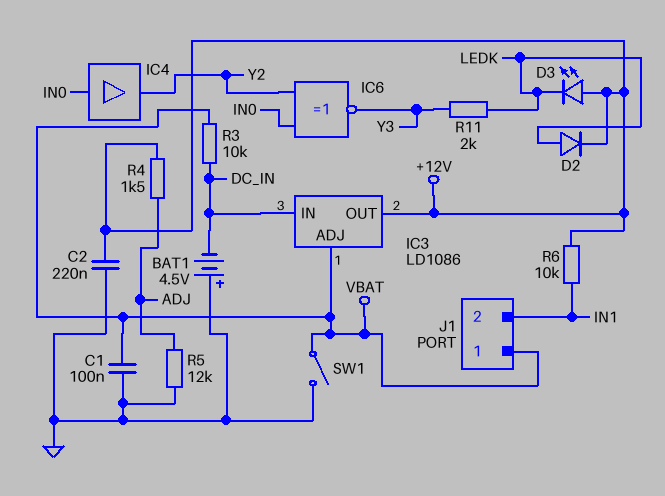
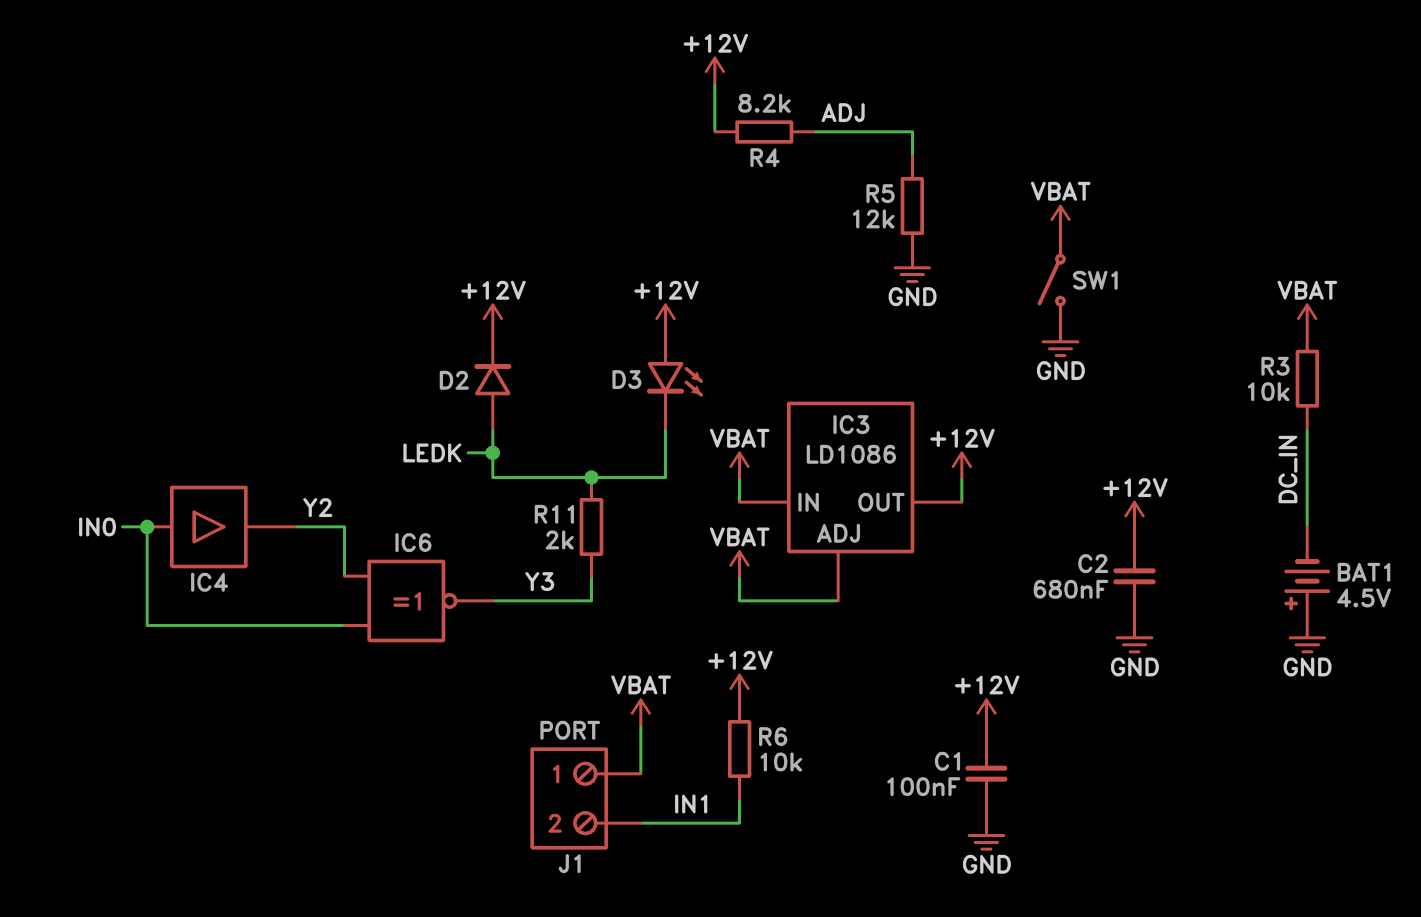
C1: 100nF (GND, VBAT) -> 100nF (+12V, GND)
C2: 220nF (+12V, GND) -> 680nF (+12V, GND)
IC3 pin IN: DC_IN -> VBAT
R4: 1.5k (+12V, ADJ) -> 8.2k (+12V, ADJ)

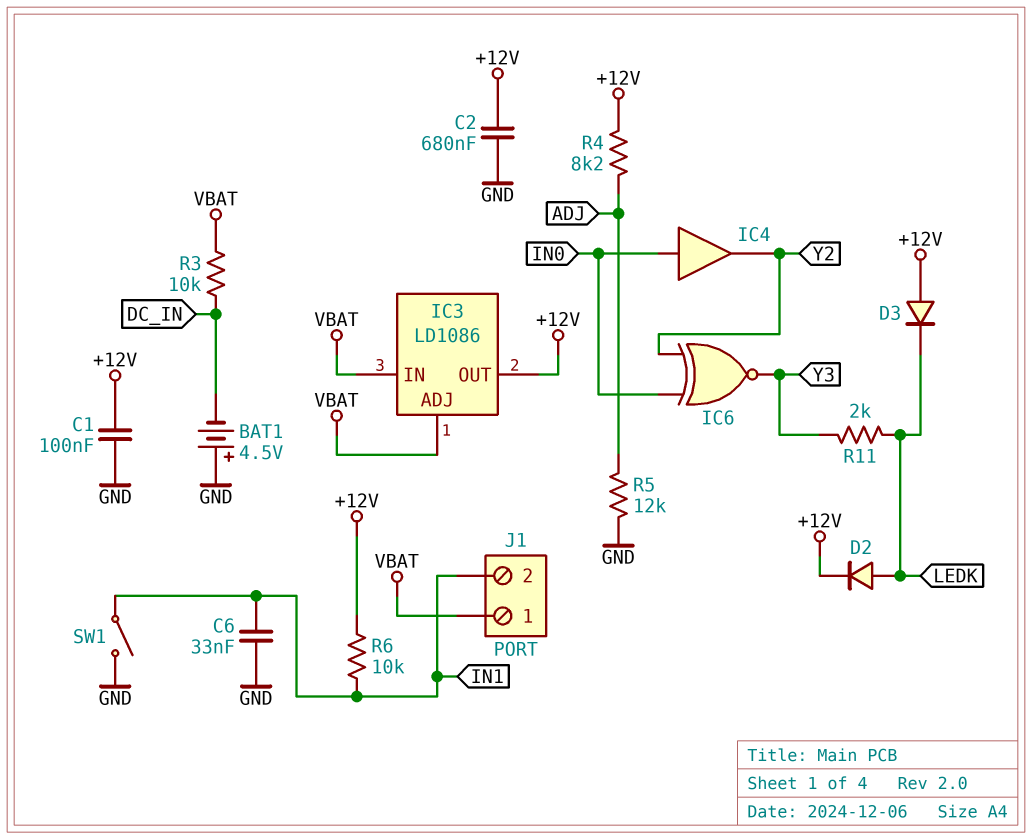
C6: none -> 33nF (GND, IN1)
D3: LED (A +12V, K LEDK) -> diode (A +12V, K LEDK)
SW1: switch (GND, VBAT) -> switch (GND, IN1)

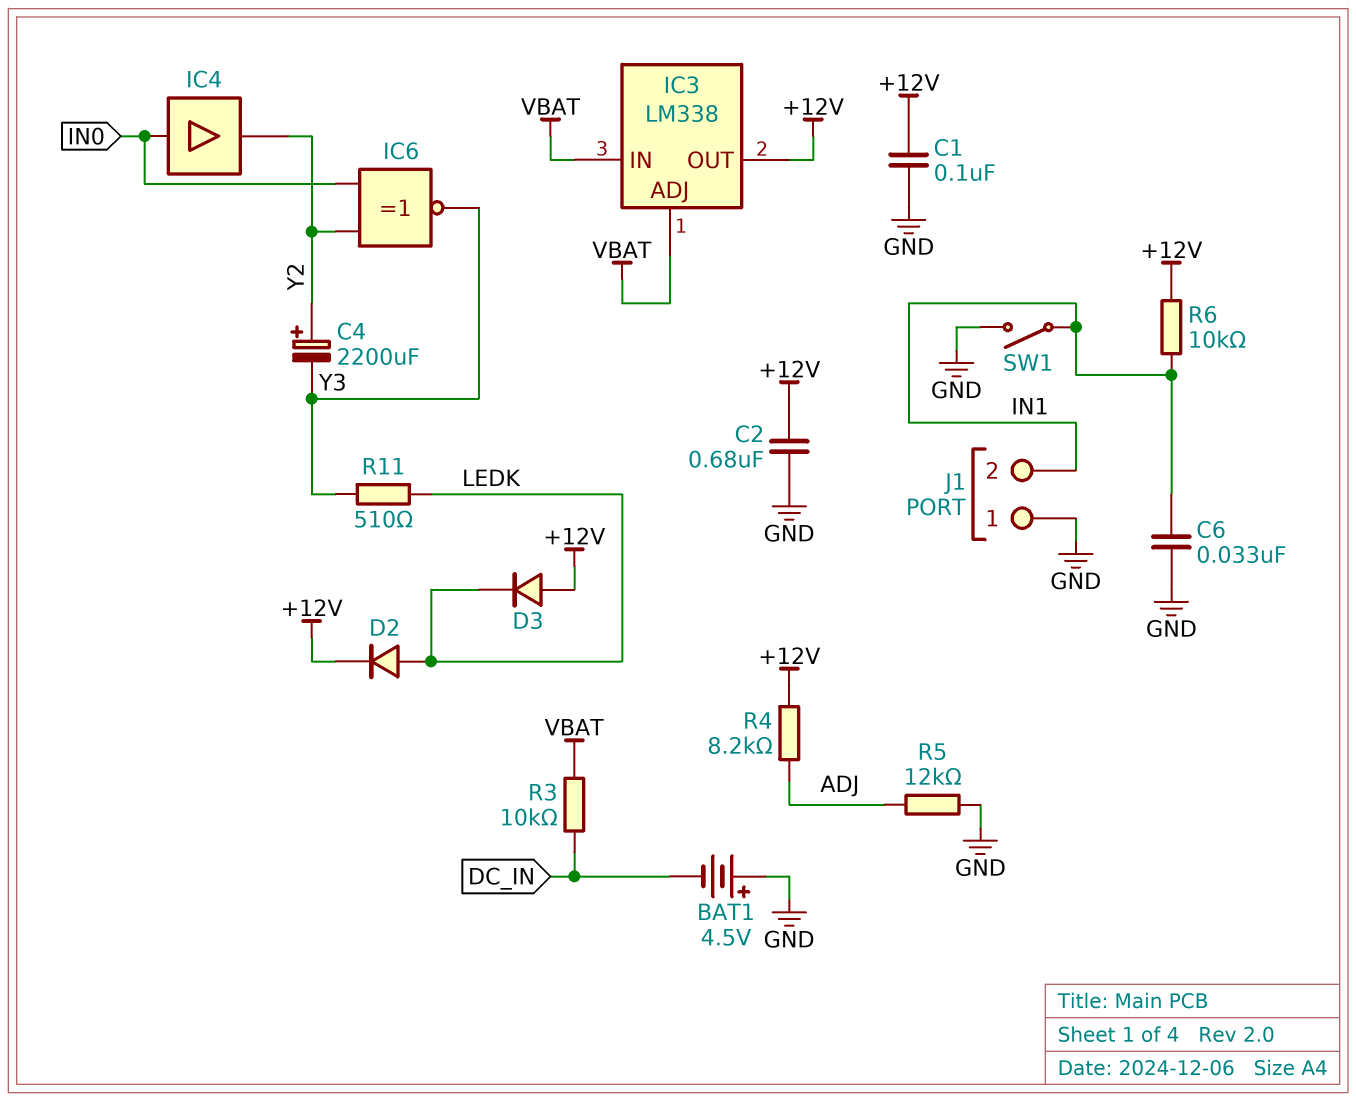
C4: none -> 2200uF (plus Y2, minus Y3)
IC3: LD1086 -> LM338
J1 pin 1: VBAT -> GND
R11: 2k (LEDK, Y3) -> 510 (LEDK, Y3)

